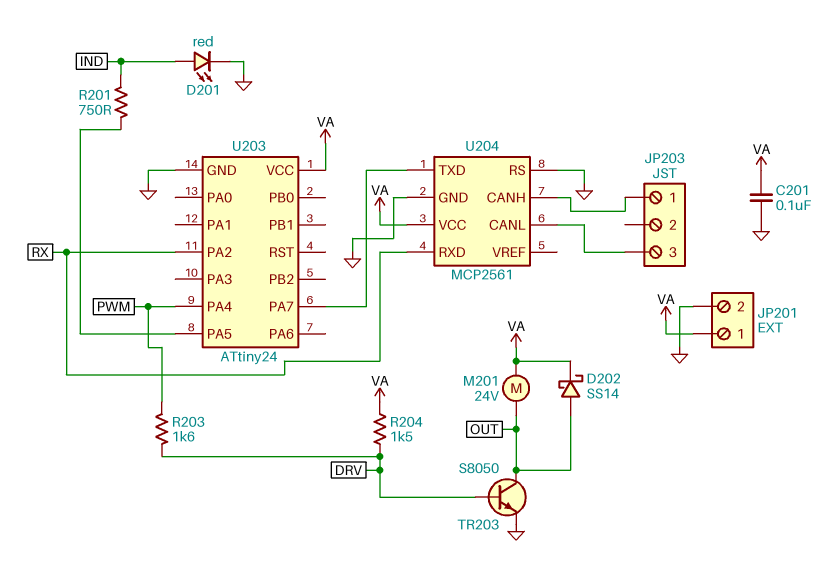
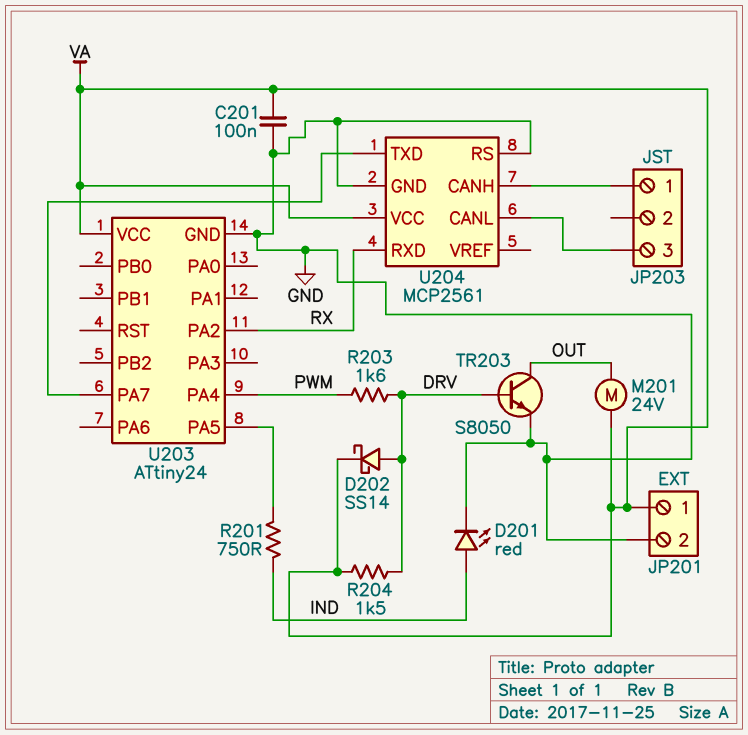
D202: schottky SS14 (A OUT, K VA) -> schottky SS14 (A DRV, K VA)

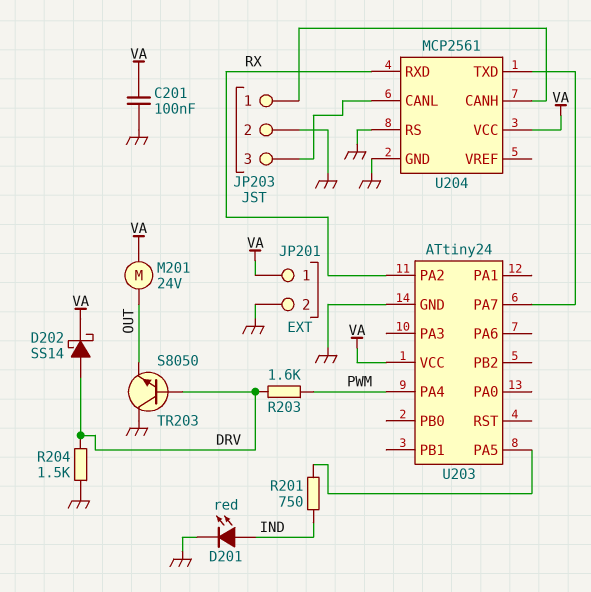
JP203 pin 2: none -> GND
R204: 1.5k (DRV, VA) -> 1.5k (DRV, GND)
TR203: NPN S8050 (B DRV, C OUT, E GND) -> NPN S8050 (B DRV, C GND, E OUT)

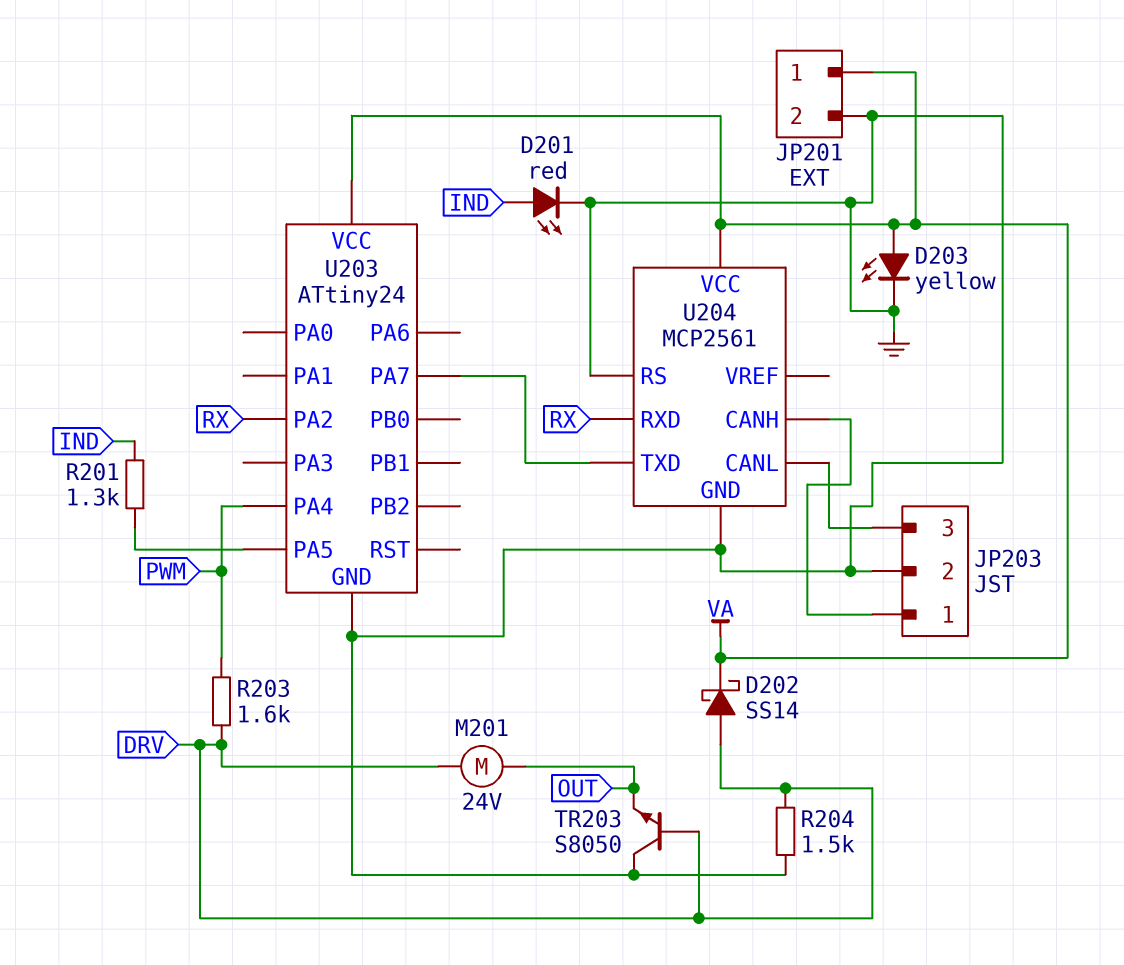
C201: 100nF (GND, VA) -> none
D203: none -> LED yellow (A VA, K GND)
M201: motor 24V (OUT, VA) -> motor 24V (DRV, OUT)
R201: 750 (IND, U203/PA5) -> 1.3k (IND, U203/PA5)

